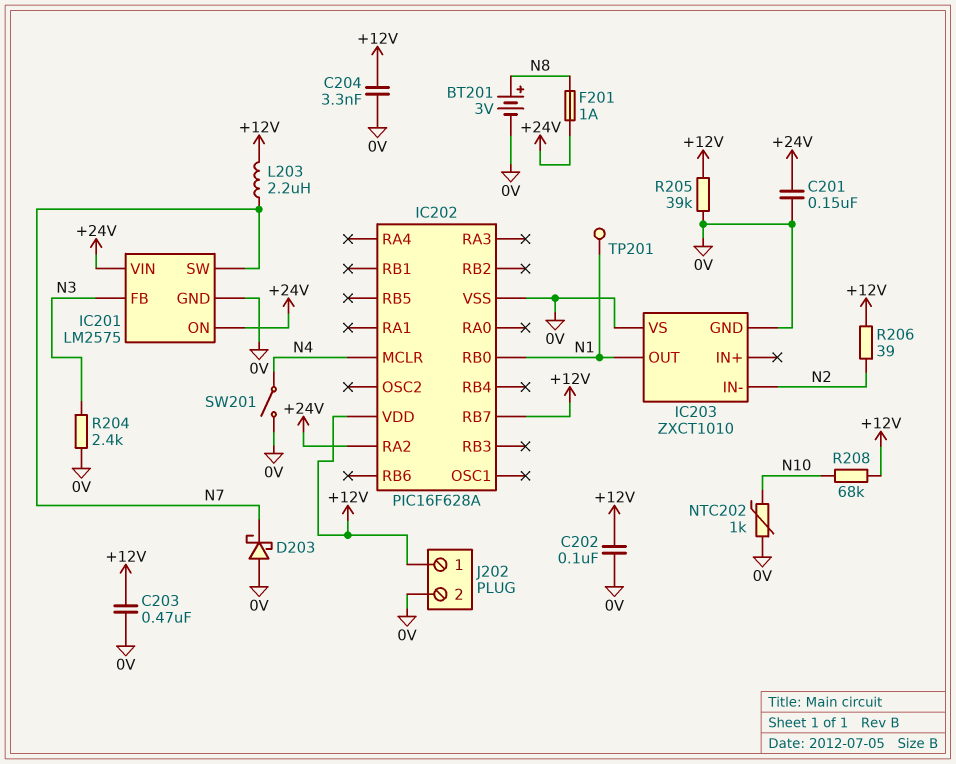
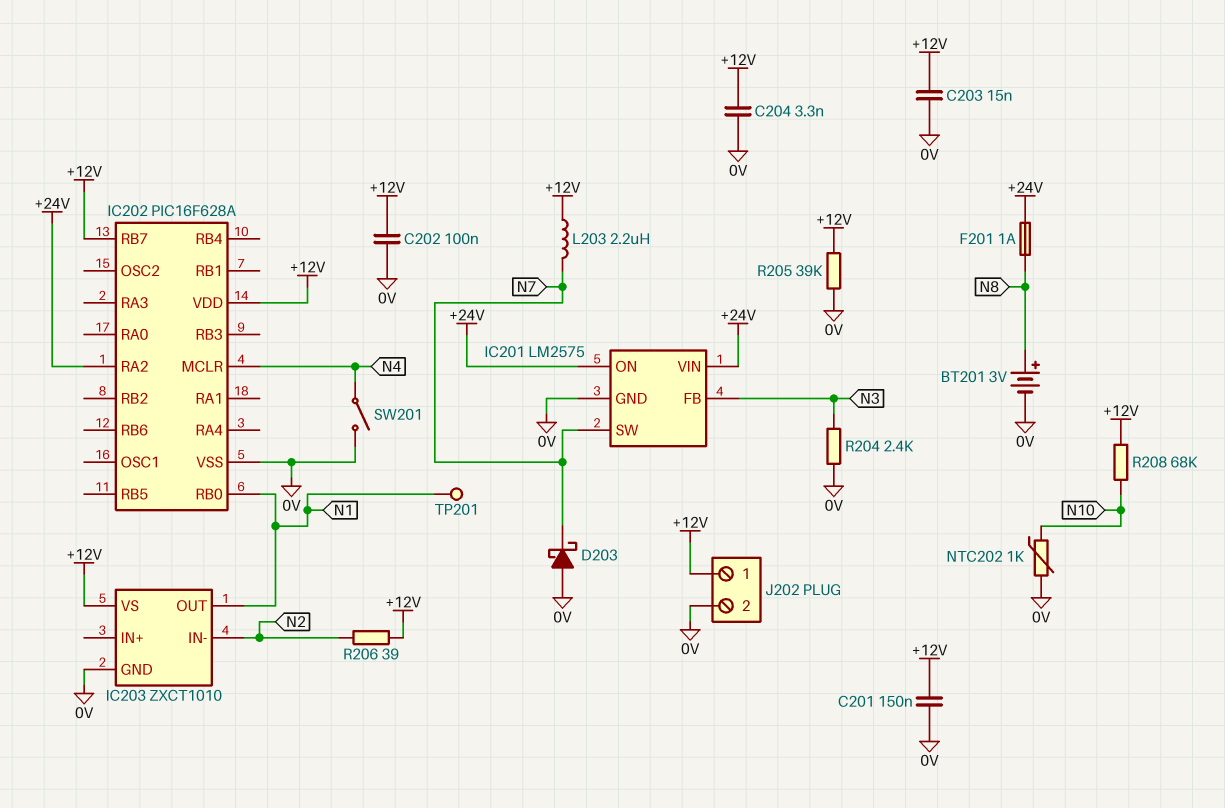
C201: 150nF (+24V, 0V) -> 150nF (+12V, 0V)
C203: 470nF (+12V, 0V) -> 15nF (+12V, 0V)
IC203 pin VS: 0V -> +12V

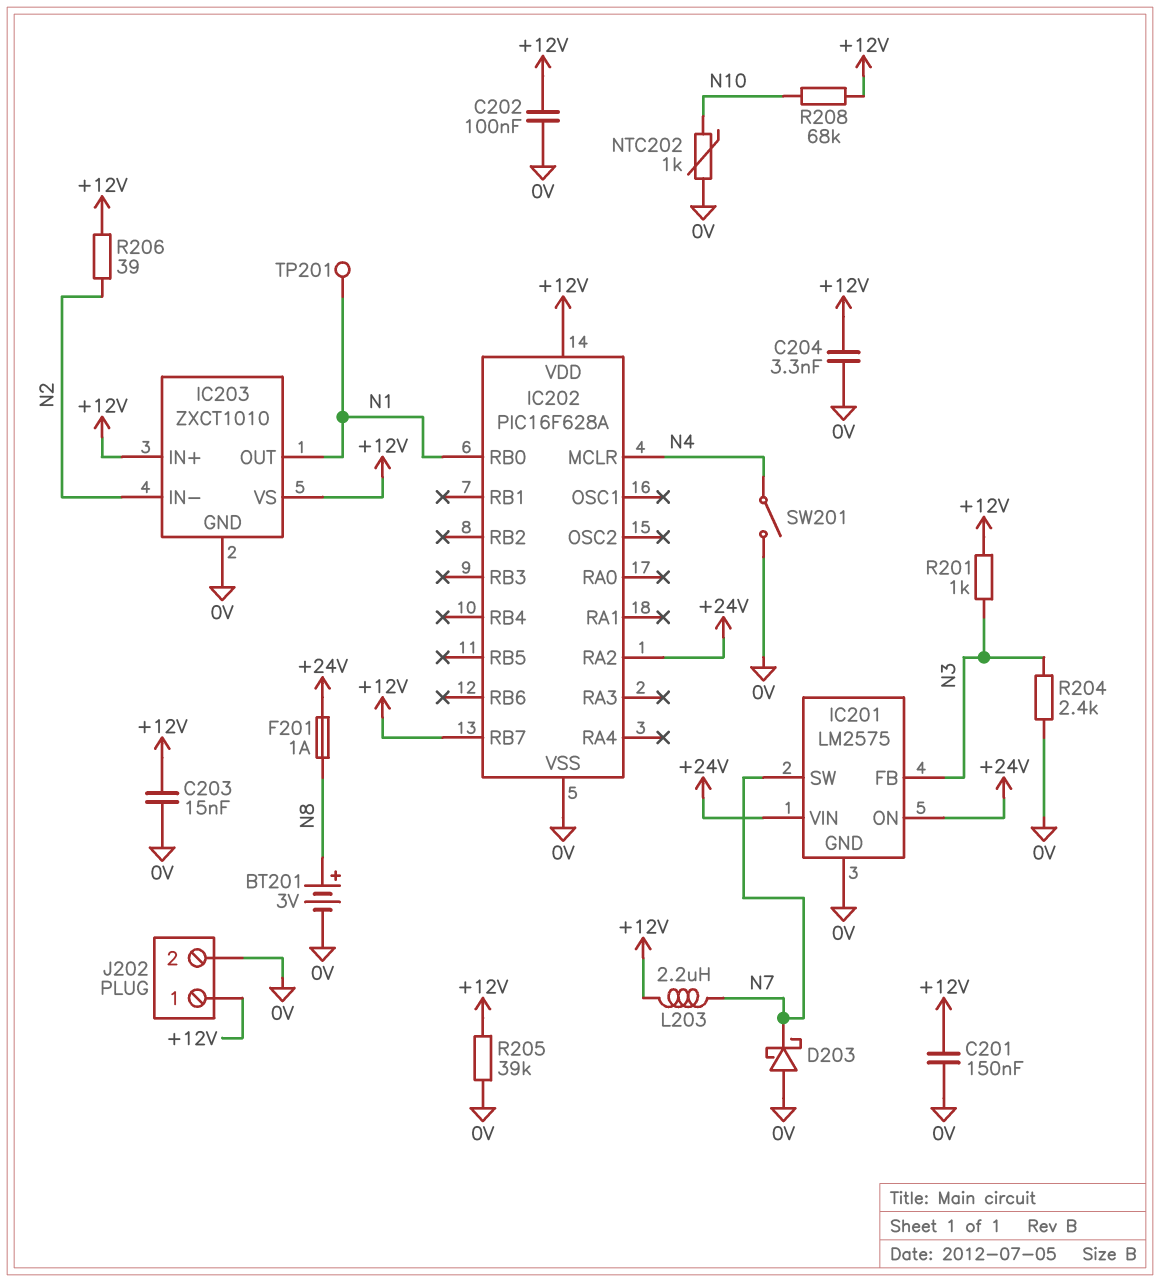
IC203 pin IN+: none -> +12V
R201: none -> 1k (+12V, N3)

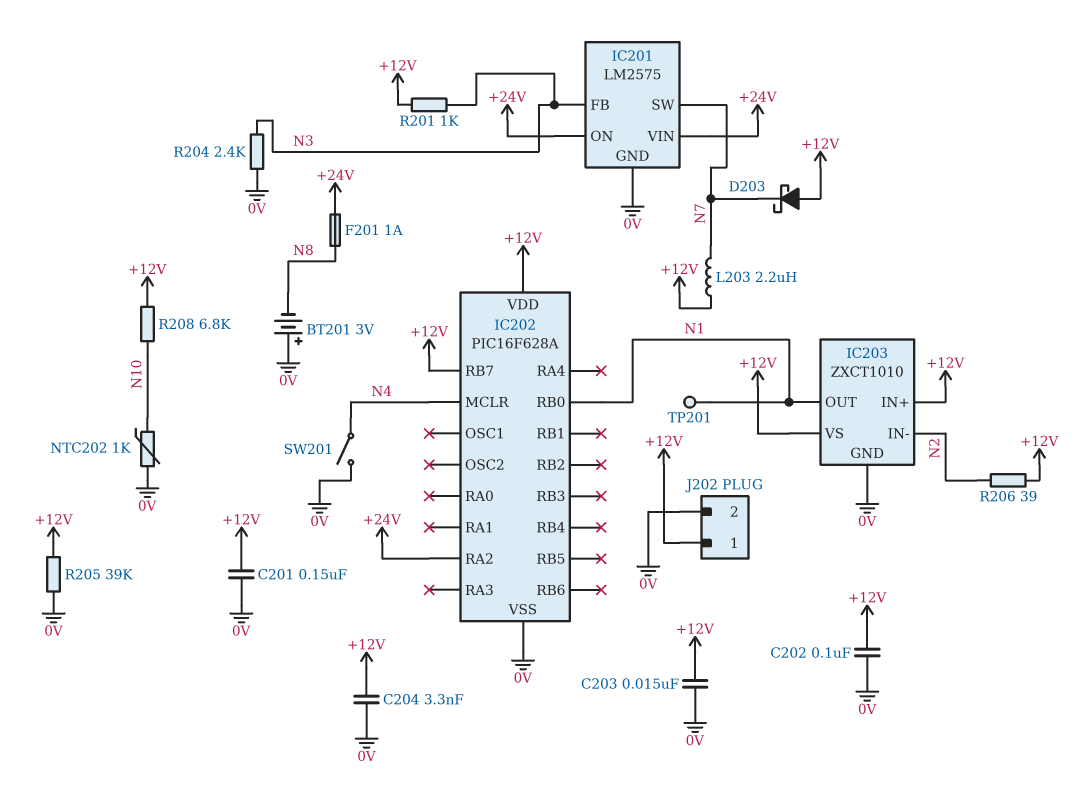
BT201: 3V (plus N8, minus 0V) -> 3V (plus 0V, minus N8)
D203: schottky (A 0V, K N7) -> schottky (A +12V, K N7)
R208: 68k (+12V, N10) -> 6.8k (+12V, N10)

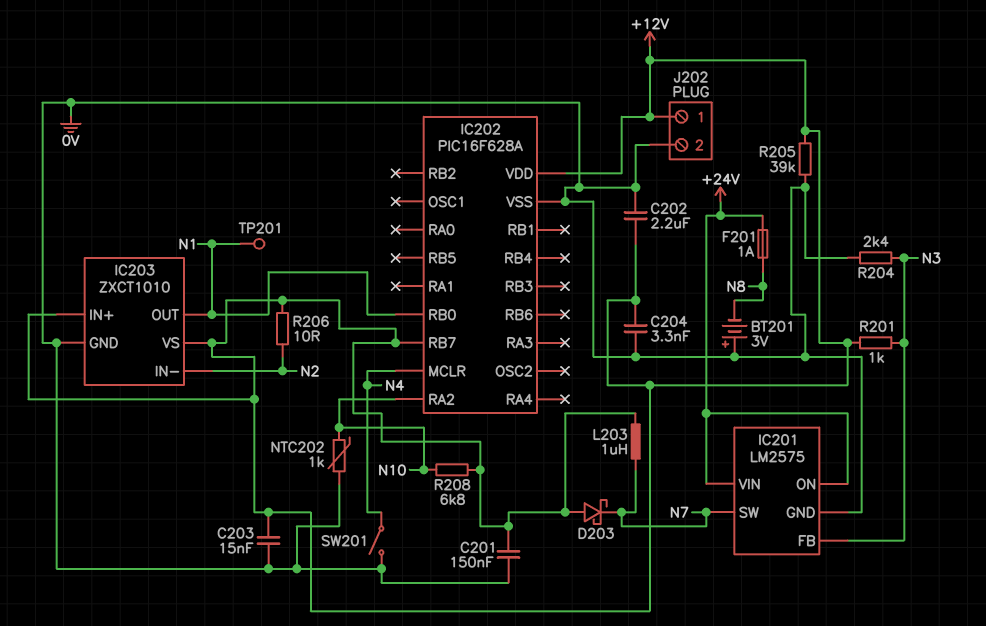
C202: 100nF (+12V, 0V) -> 2.2uF (+12V, 0V)
IC202 pin RA2: +24V -> N10
L203: 2.2uH (+12V, N7) -> 1uH (+12V, N7)
R206: 39 (+12V, N2) -> 10 (+12V, N2)

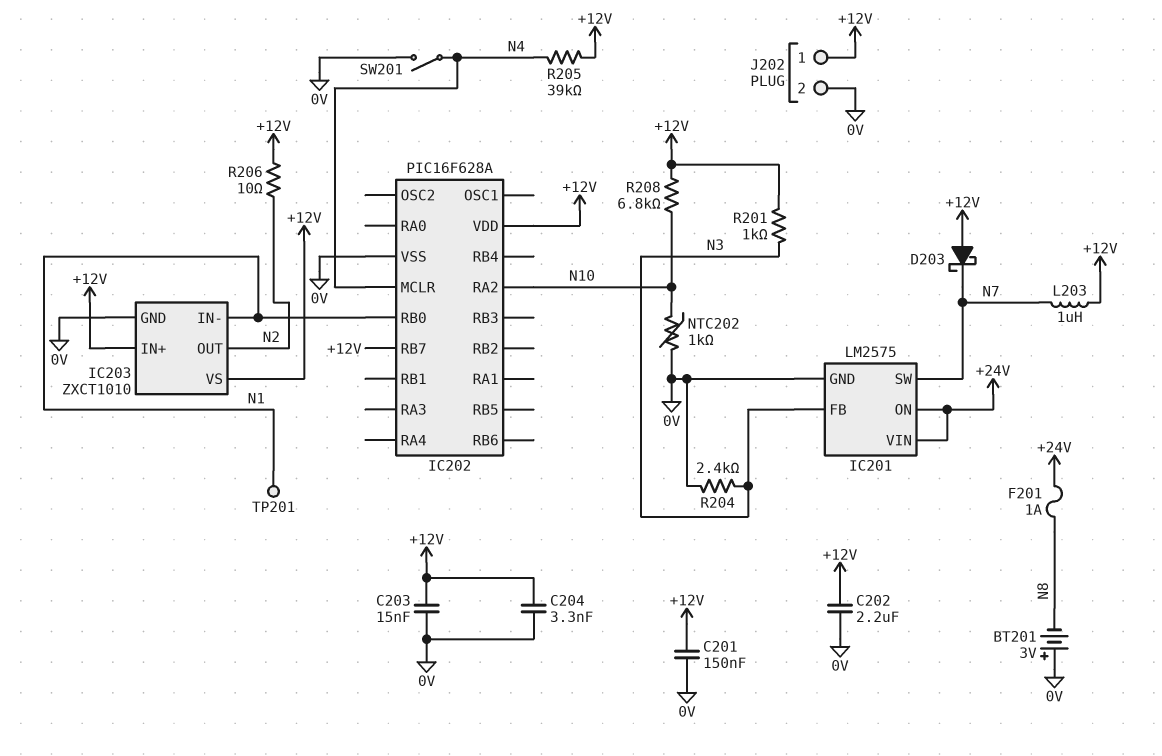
IC203 pin IN-: N2 -> N1
IC203 pin OUT: N1 -> N2
R205: 39k (+12V, 0V) -> 39k (+12V, N4)

